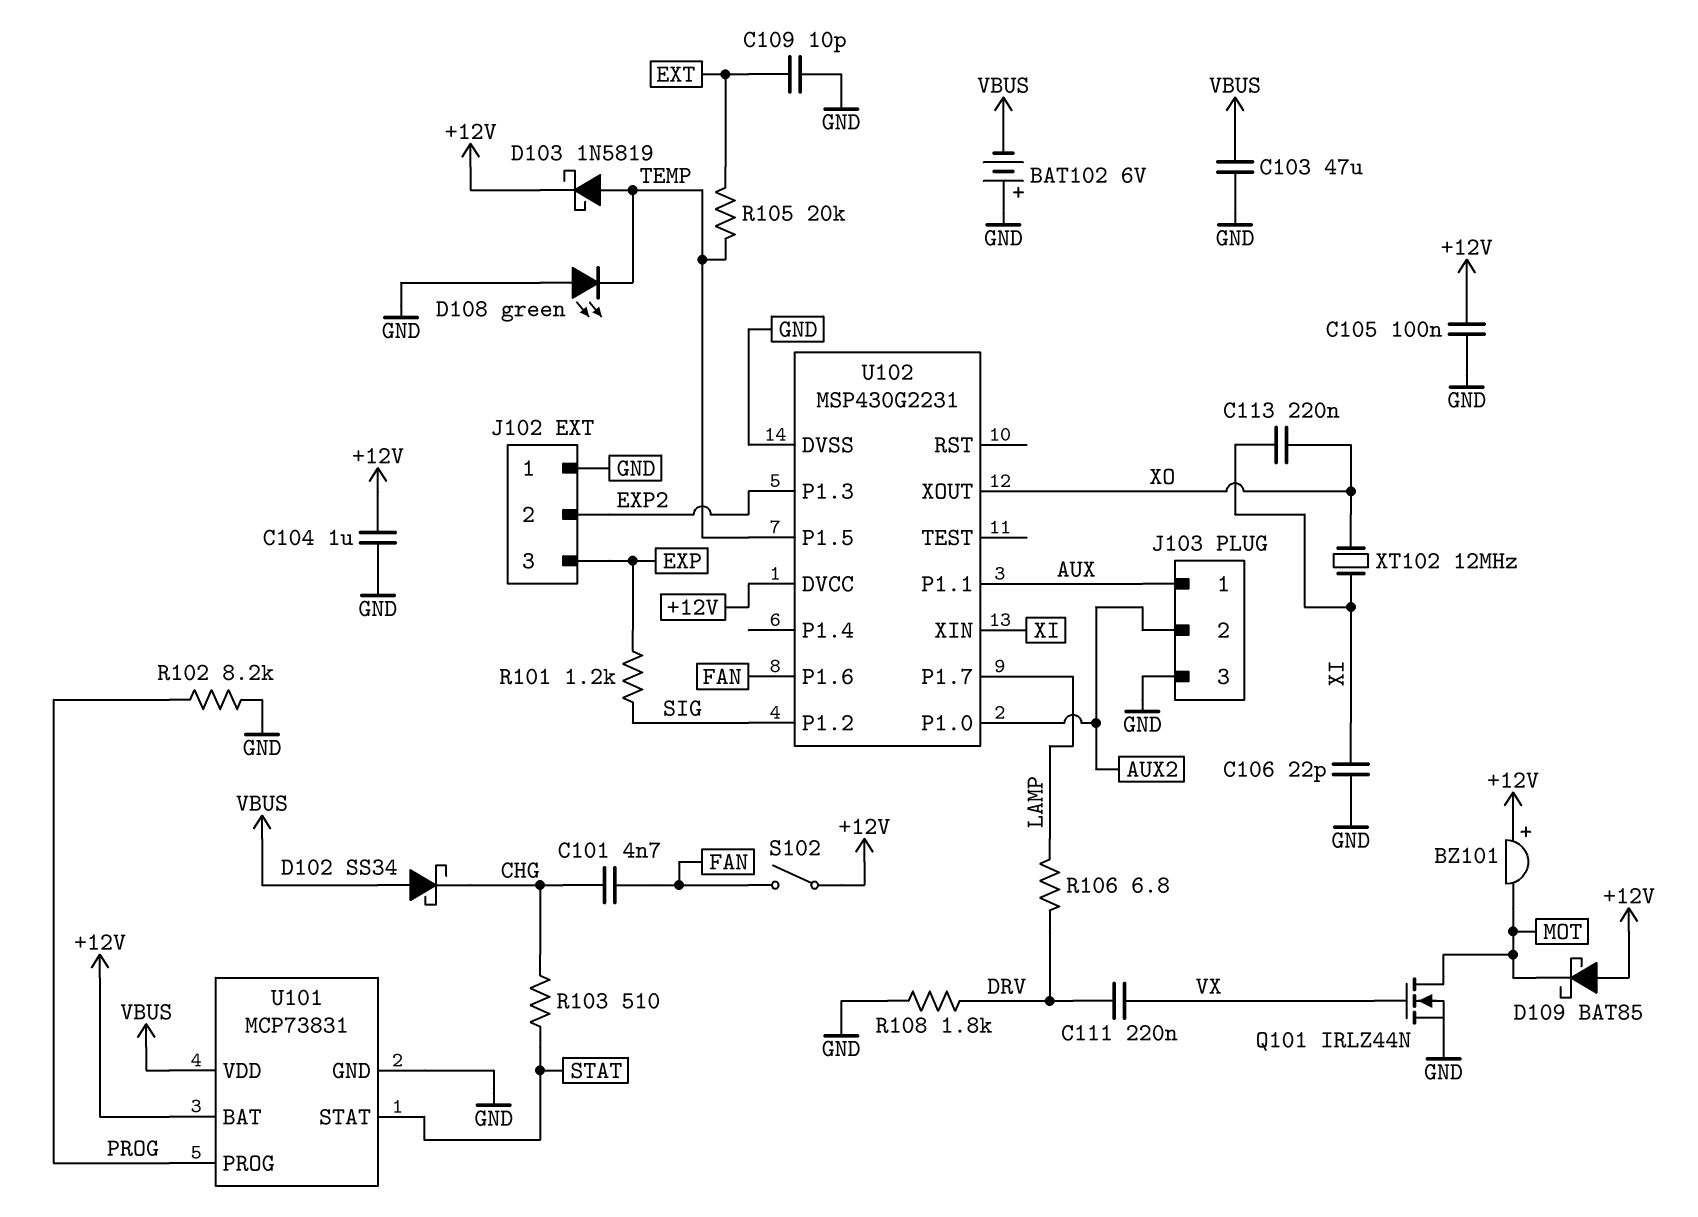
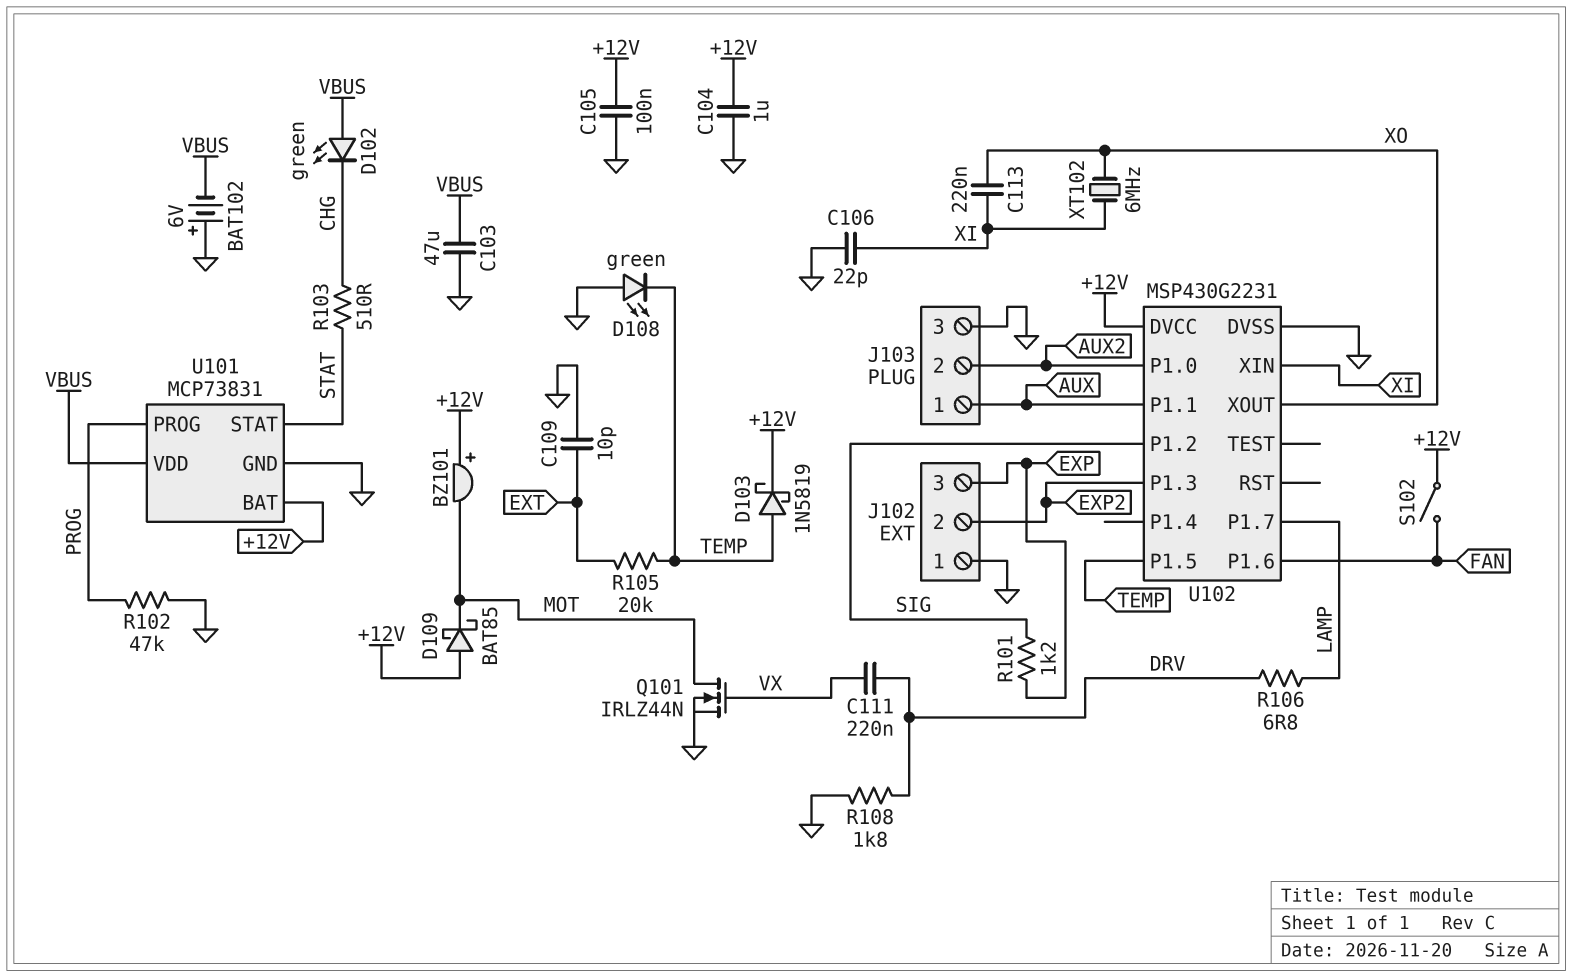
C101: 4.7nF (CHG, FAN) -> none
D102: schottky SS34 (A VBUS, K CHG) -> LED green (A VBUS, K CHG)
R102: 8.2k (GND, PROG) -> 47k (GND, PROG)
XT102: 12MHz (XI, XO) -> 6MHz (XI, XO)

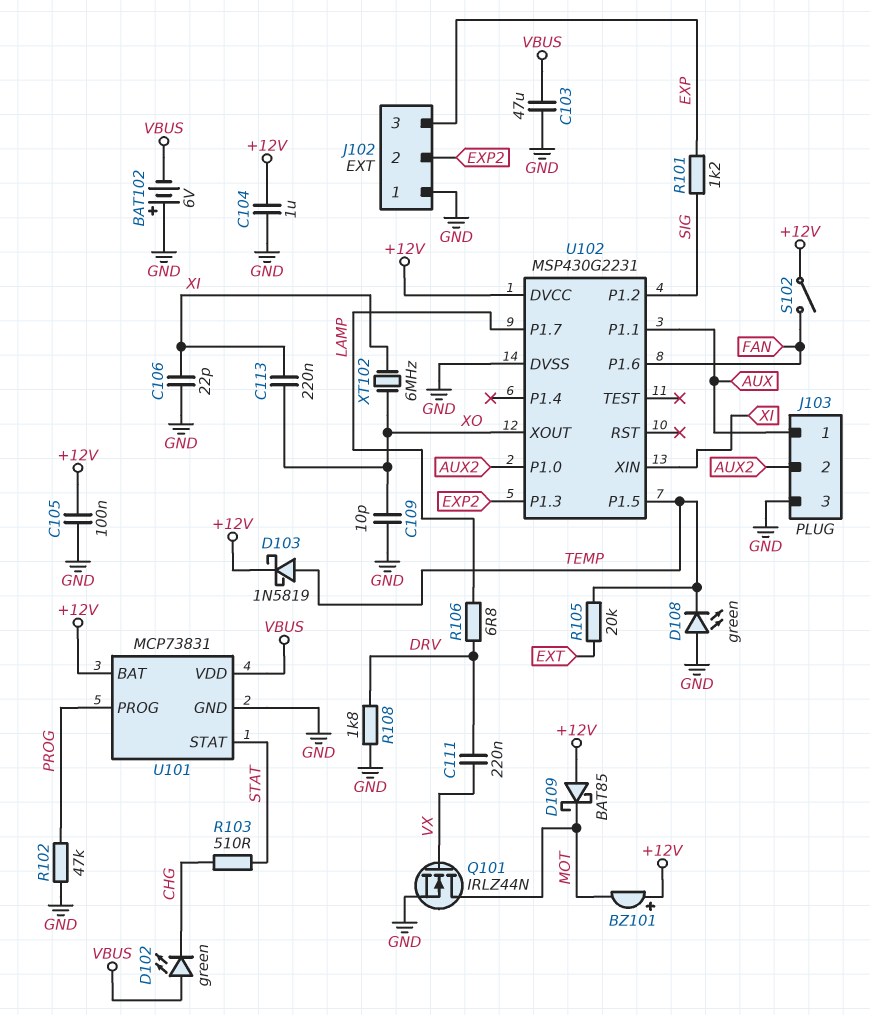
C109: 10pF (EXT, GND) -> 10pF (GND, XO)

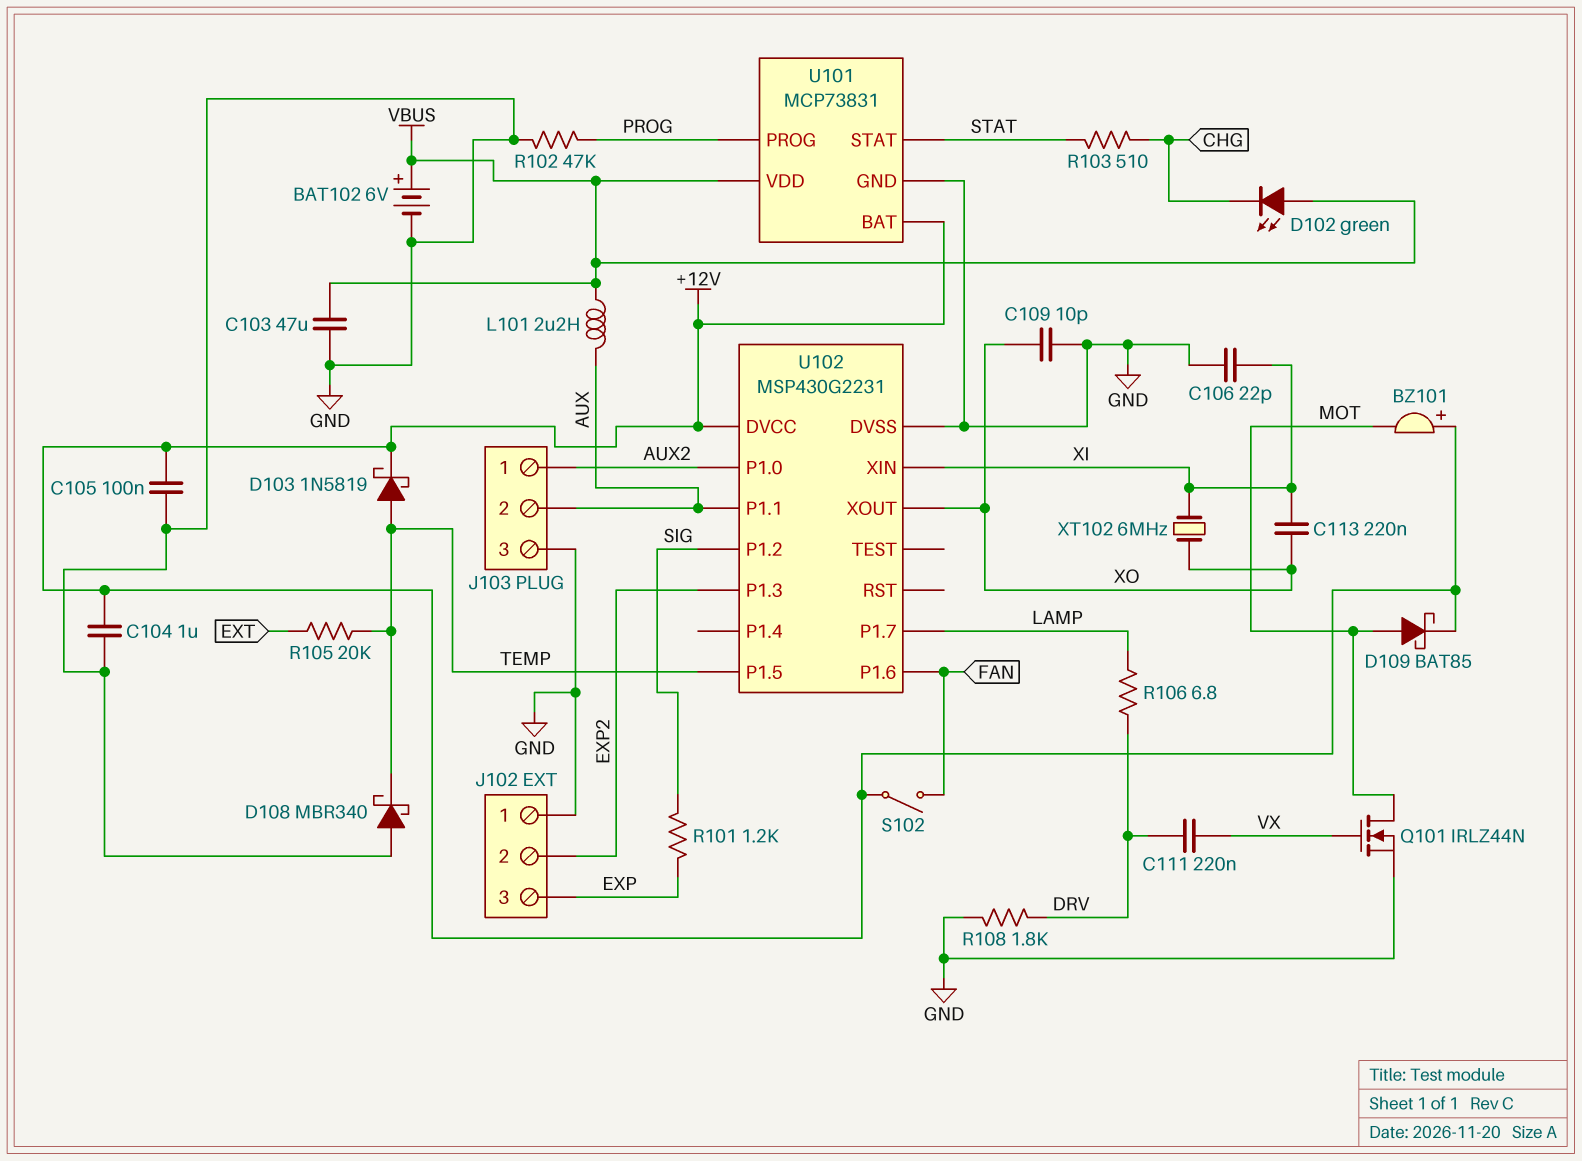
BAT102: 6V (plus GND, minus VBUS) -> 6V (plus VBUS, minus GND)
D108: LED green (A GND, K TEMP) -> schottky MBR340 (A GND, K TEMP)
D109: schottky BAT85 (A +12V, K MOT) -> schottky BAT85 (A MOT, K +12V)
J103 pin 1: AUX -> AUX2
J103 pin 2: AUX2 -> AUX
L101: none -> 2.2uH (AUX, VBUS)

